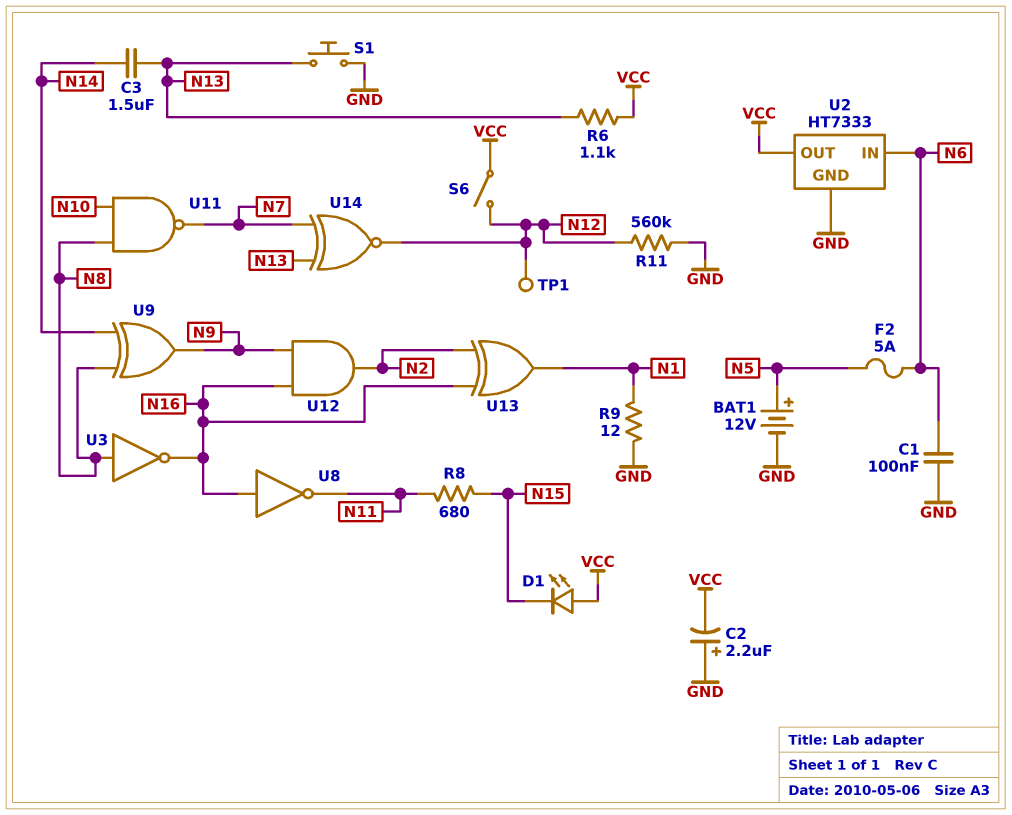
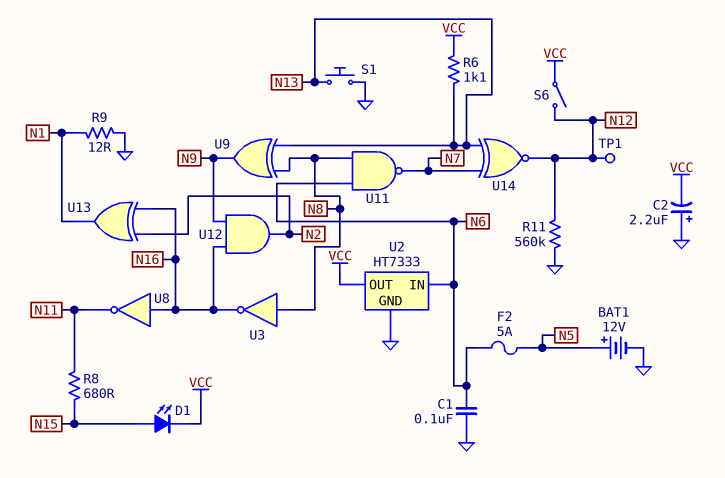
C3: 1.5uF (N13, N14) -> none
D1: LED (A VCC, K N15) -> LED (A N15, K VCC)
U9: XOR (in N8, in N14, out N9) -> XOR (in N8, in N13, out N9)
U11: NAND (in N8, in N10, out N7) -> NAND (in N6, in N8, out N7)

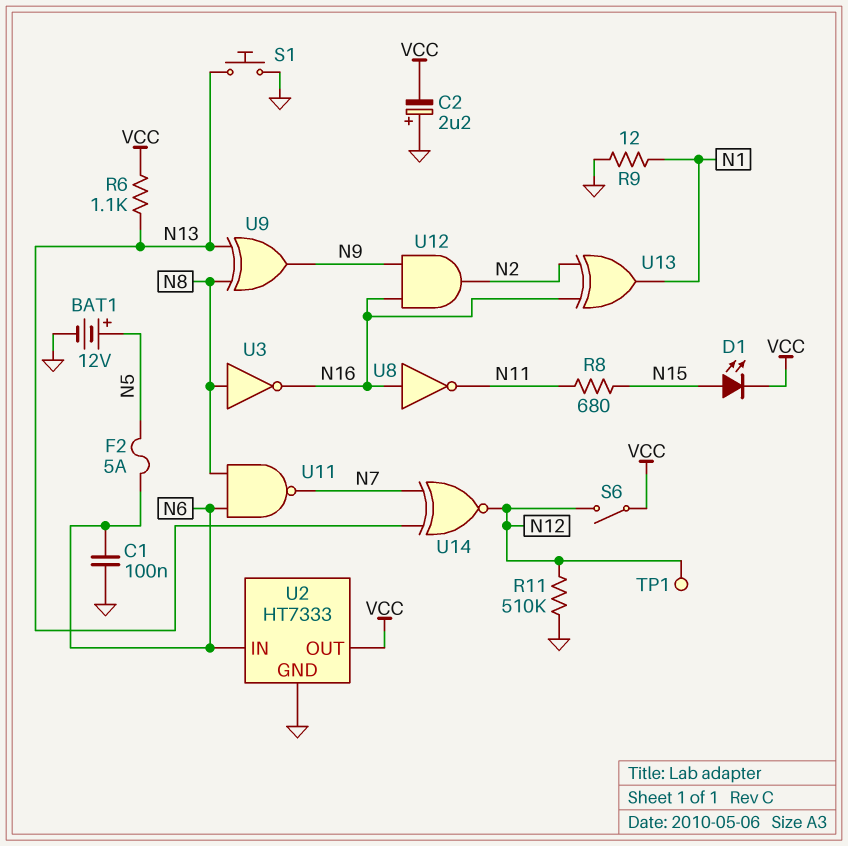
R11: 560k (GND, N12) -> 510k (GND, N12)

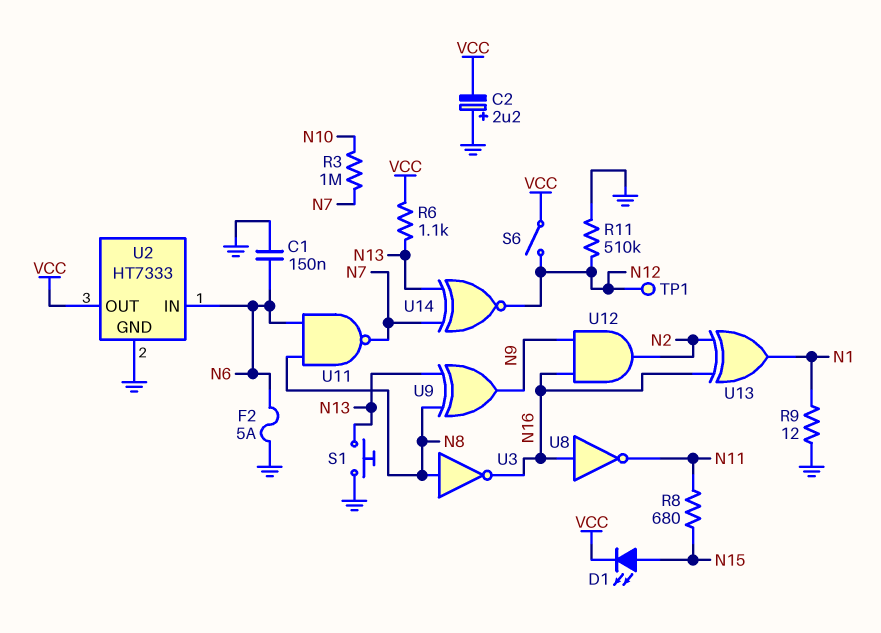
BAT1: 12V (plus N5, minus GND) -> none
C1: 100nF (GND, N6) -> 150nF (GND, N6)
F2: 5A (N5, N6) -> 5A (GND, N6)
R3: none -> 1M (N7, N10)

